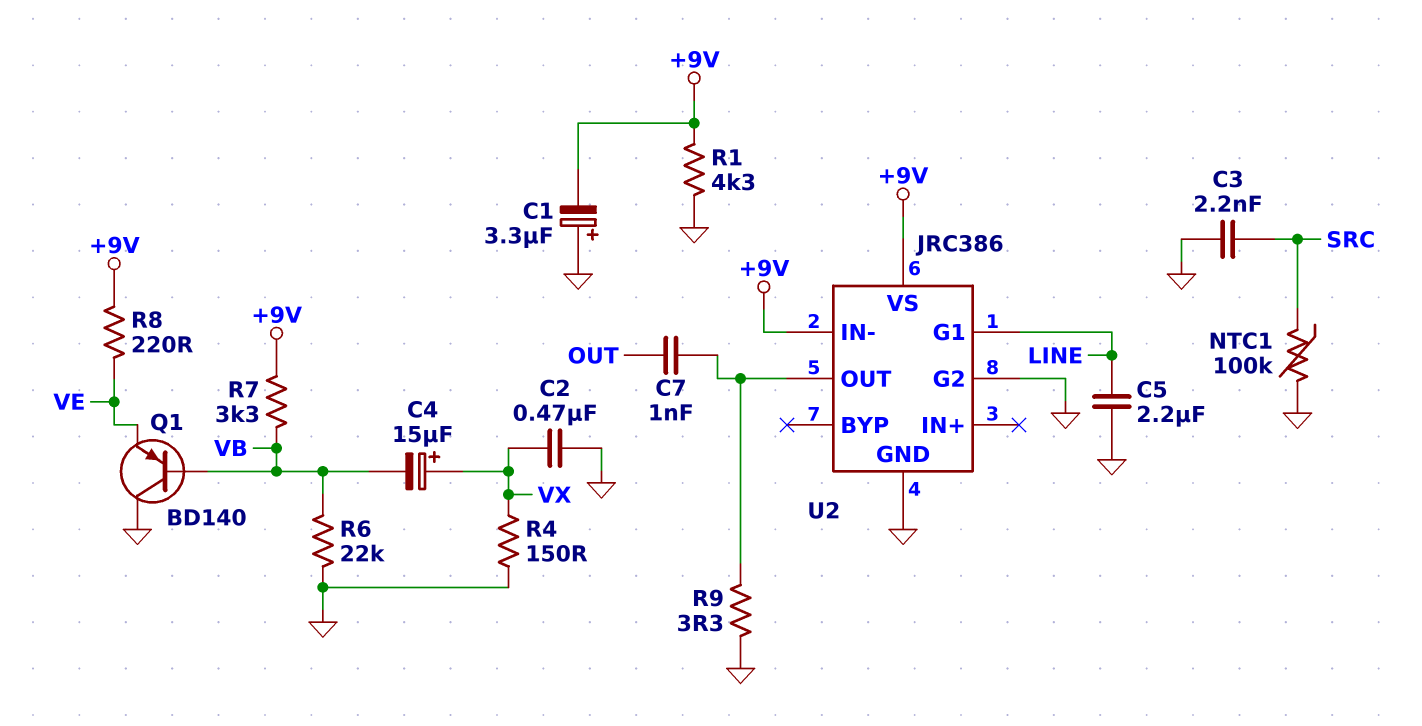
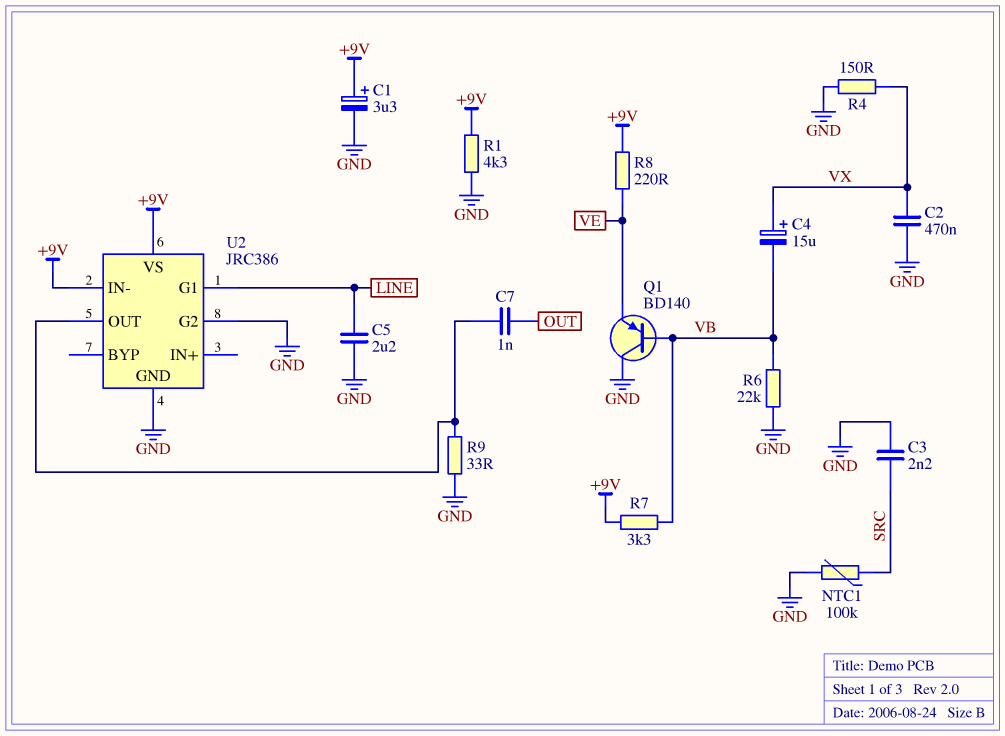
C1: 3.3uF (plus GND, minus +9V) -> 3.3uF (plus +9V, minus GND)
R9: 3.3 (GND, U2/OUT) -> 33 (GND, U2/OUT)

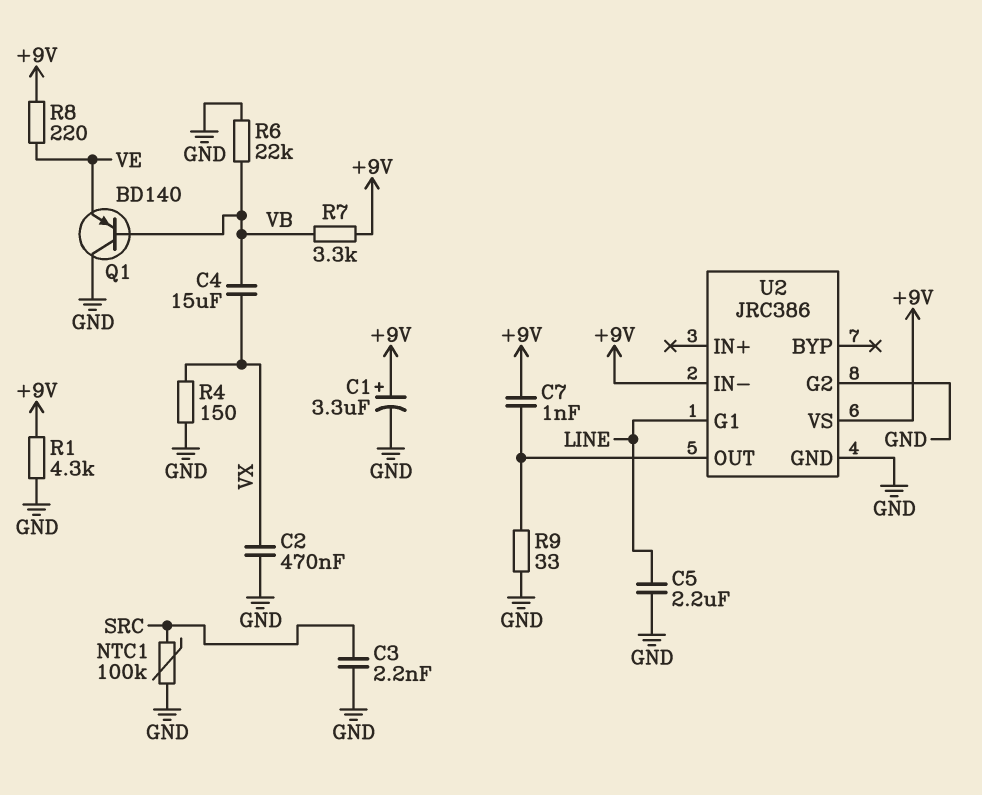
C4: 15uF (plus VX, minus VB) -> 15uF (VB, VX)
C7: 1nF (OUT, U2/OUT) -> 1nF (+9V, U2/OUT)

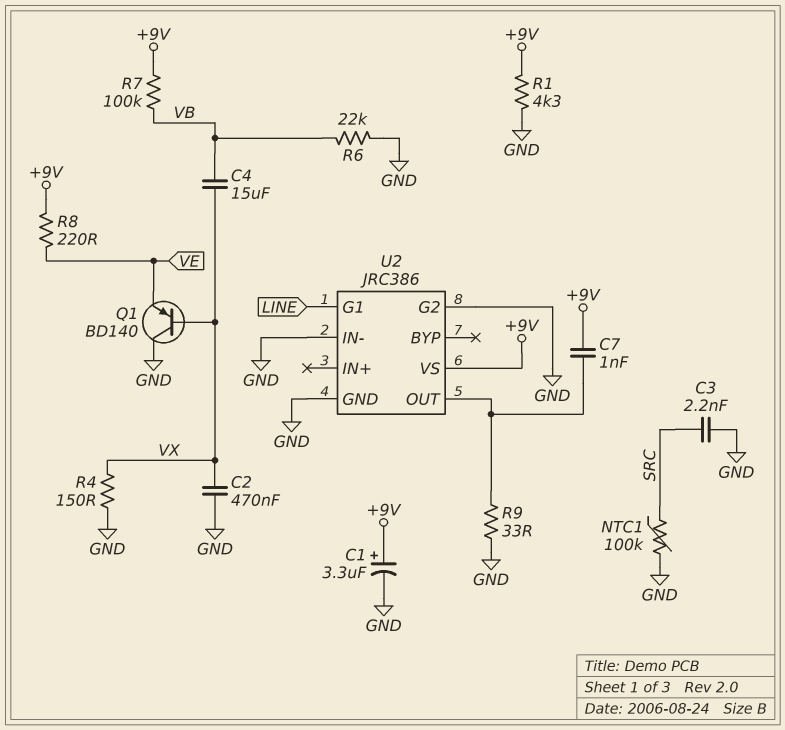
C5: 2.2uF (GND, LINE) -> none
Q1: PNP BD140 (B VB, C GND, E VE) -> PNP BD140 (B VX, C GND, E VE)
R7: 3.3k (+9V, VB) -> 100k (+9V, VB)
U2 pin IN-: +9V -> GND

